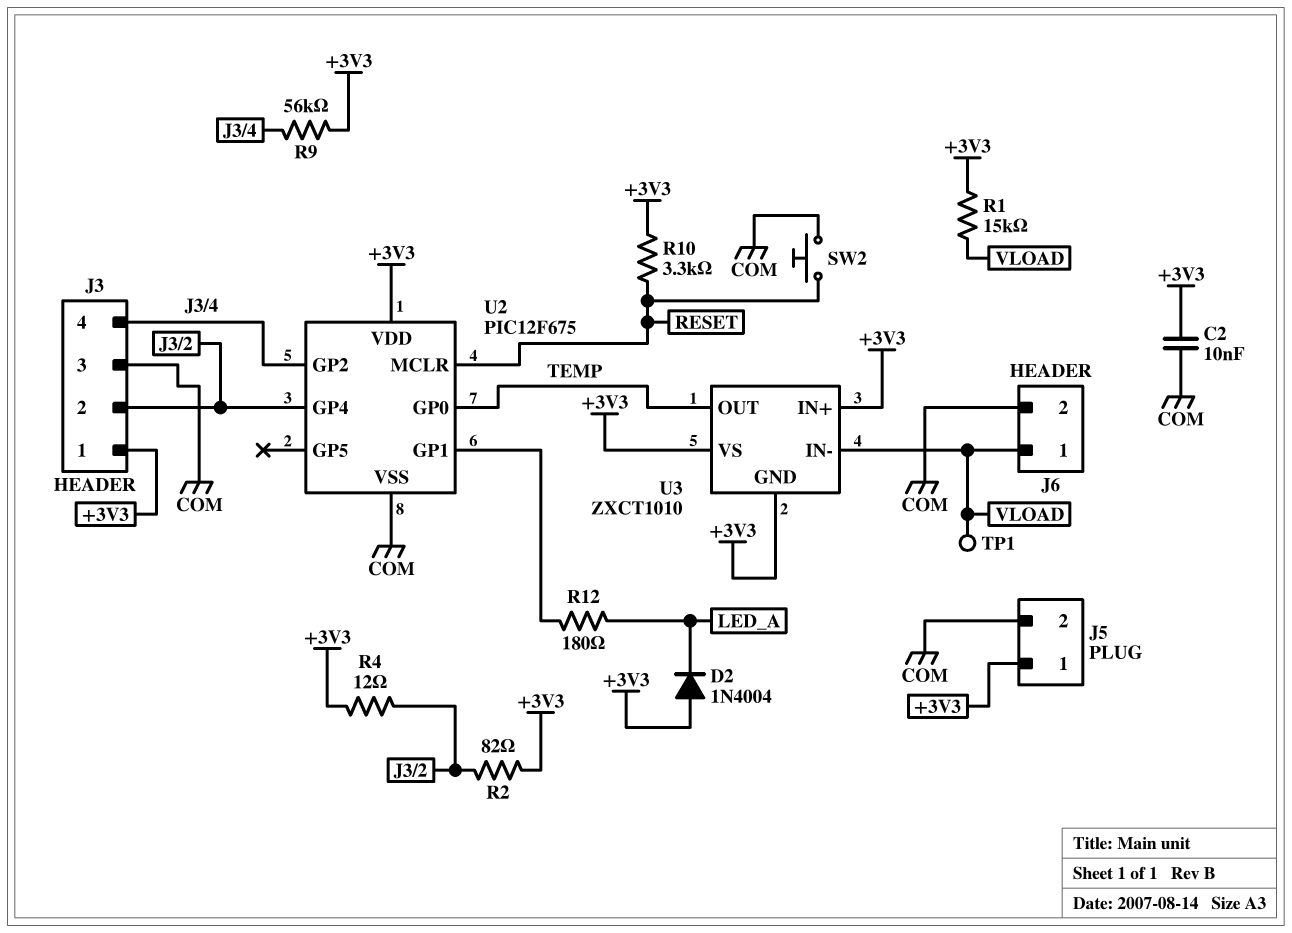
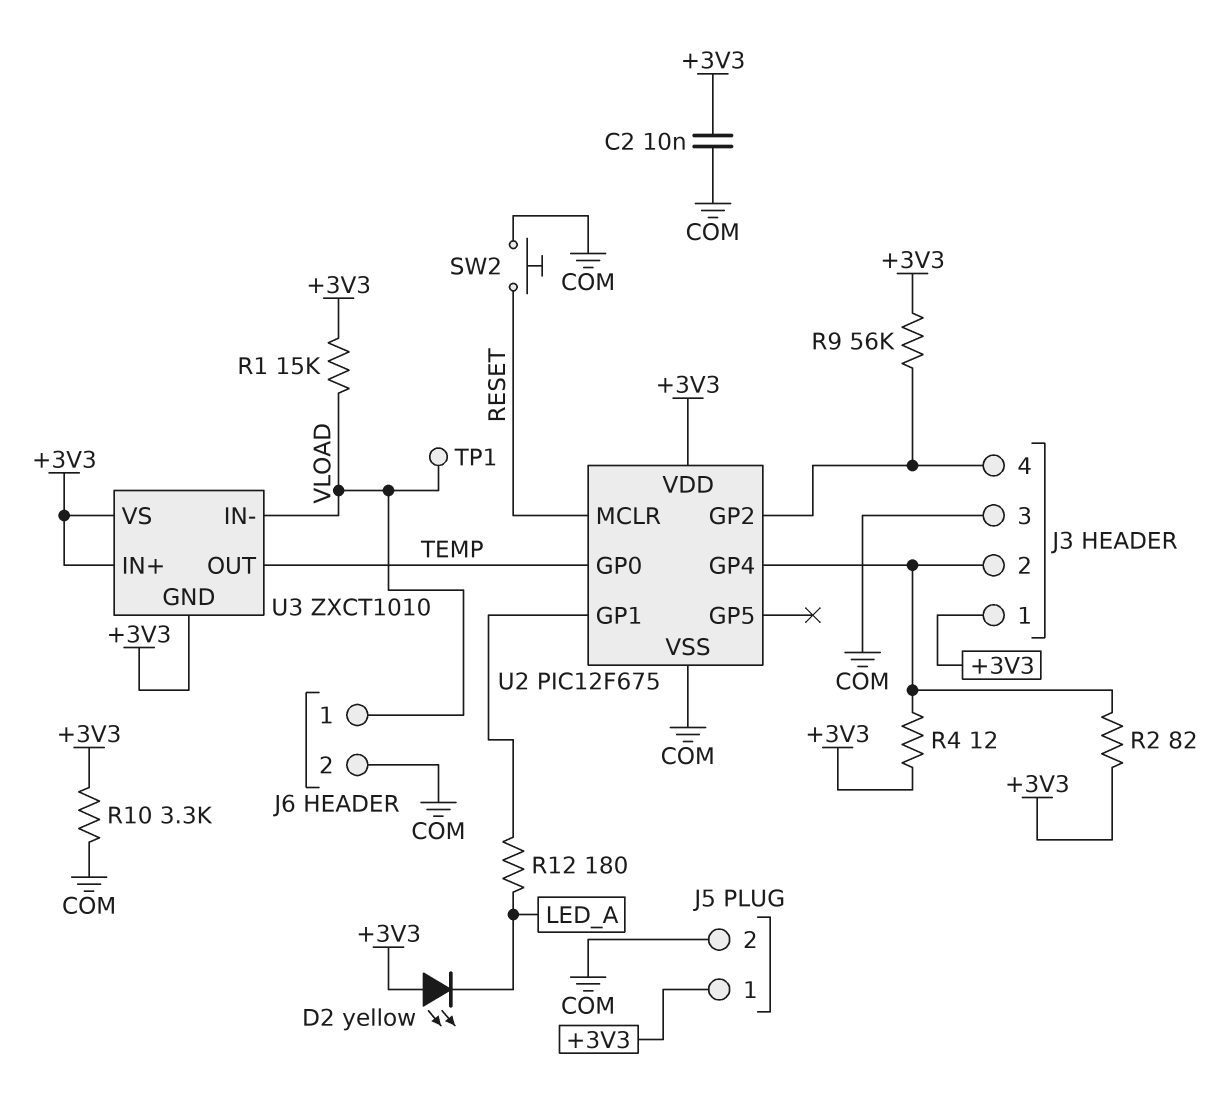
D2: diode 1N4004 (A +3V3, K LED_A) -> LED yellow (A +3V3, K LED_A)
R10: 3.3k (+3V3, RESET) -> 3.3k (+3V3, COM)

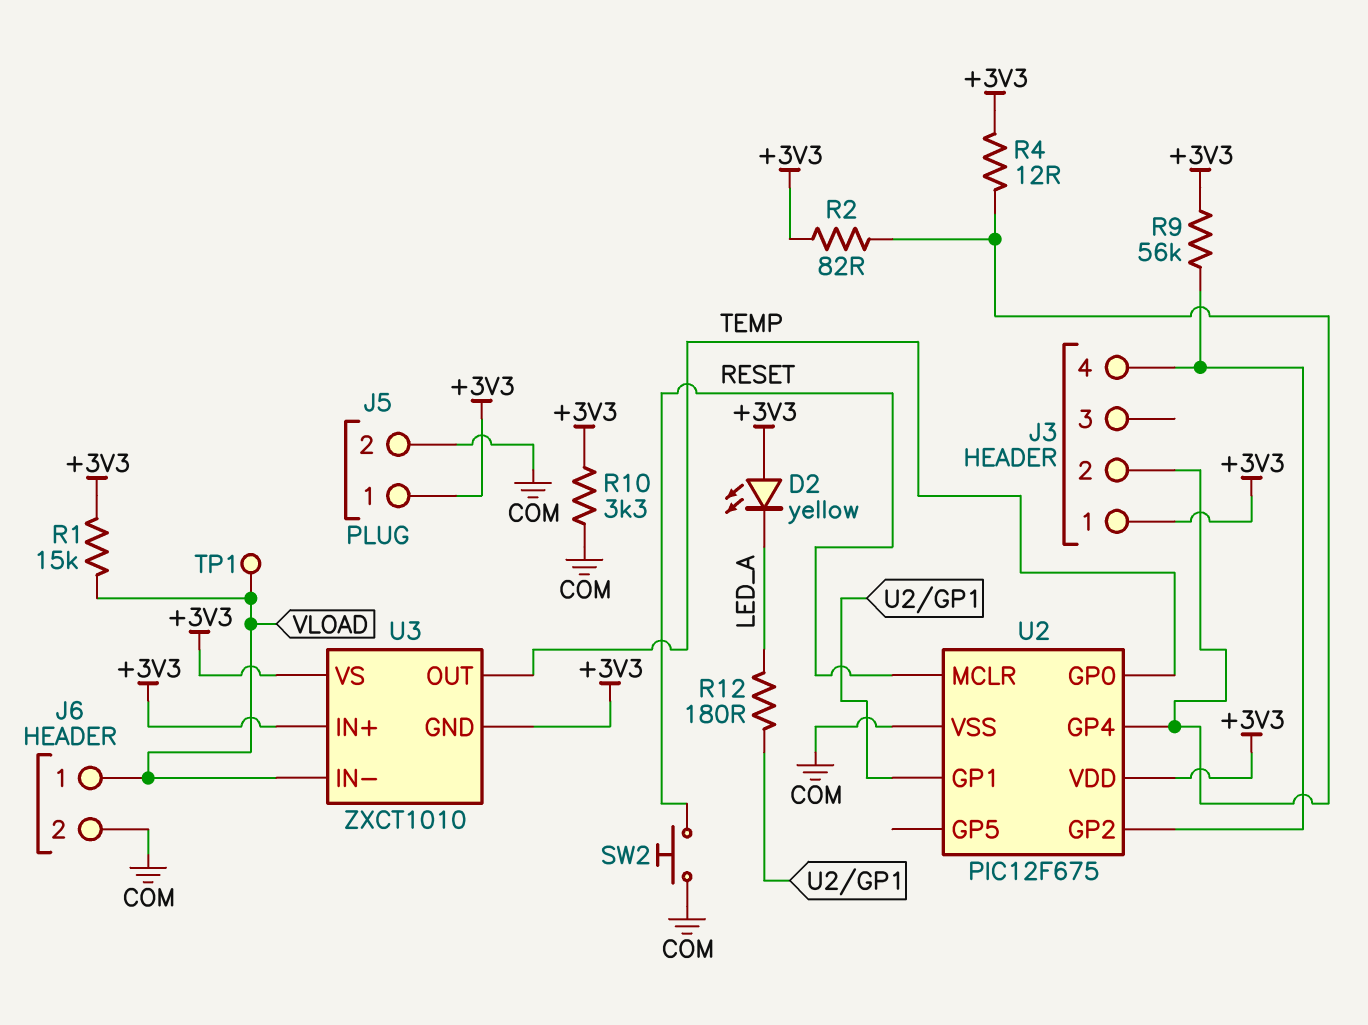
C2: 10nF (+3V3, COM) -> none
J3 pin 3: COM -> none

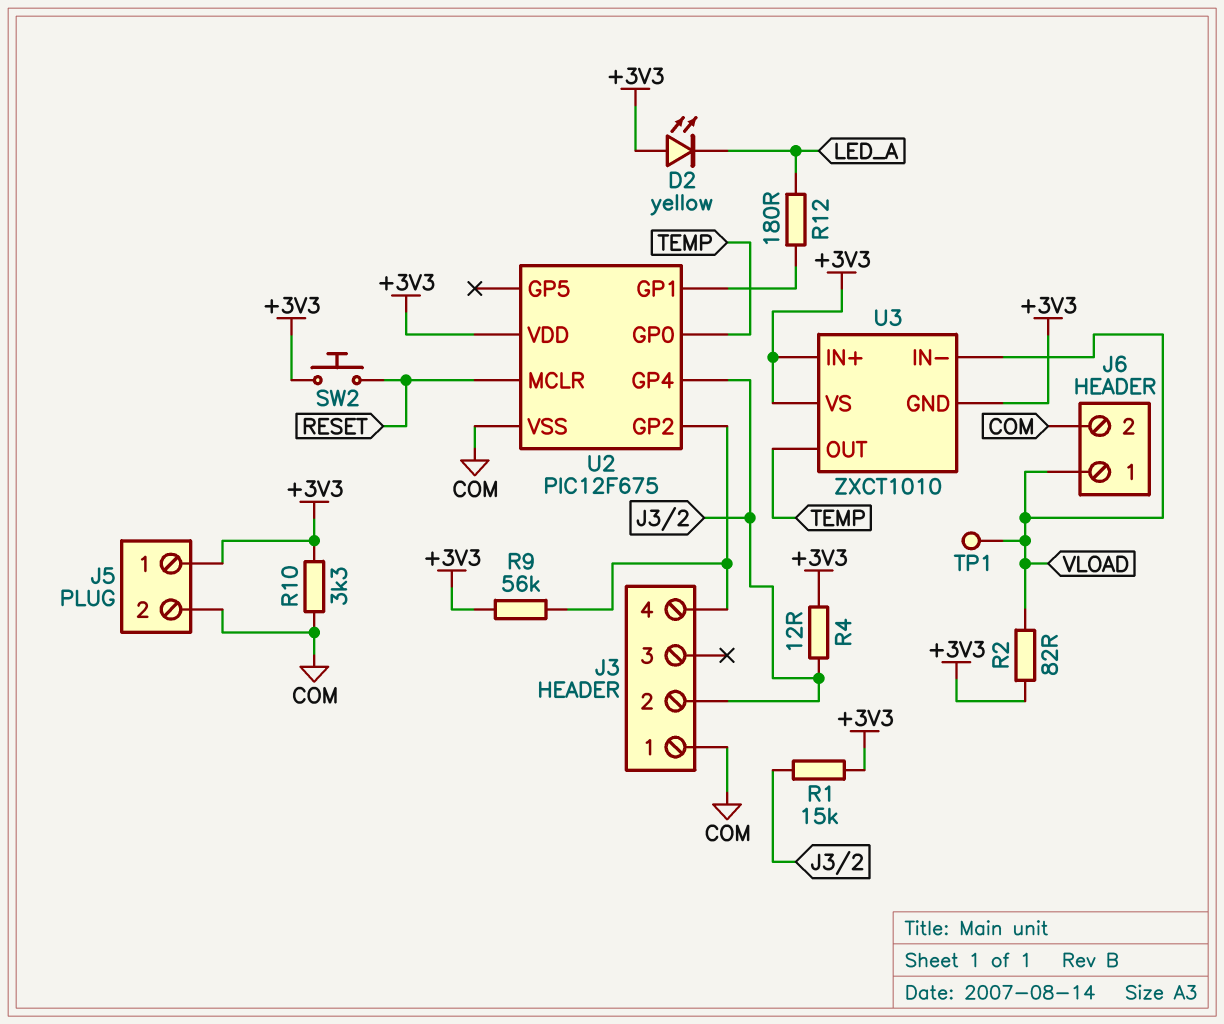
J3 pin 1: +3V3 -> COM
R1: 15k (+3V3, VLOAD) -> 15k (+3V3, J3/2)
R2: 82 (+3V3, J3/2) -> 82 (+3V3, VLOAD)
SW2: button (COM, RESET) -> button (+3V3, RESET)

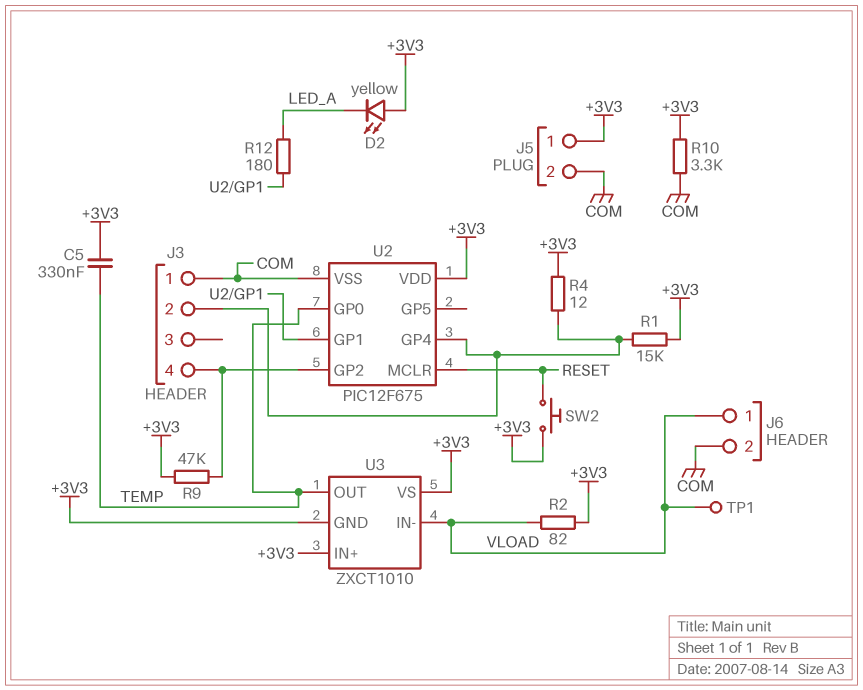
C5: none -> 330nF (+3V3, TEMP)
R9: 56k (+3V3, J3/4) -> 47k (+3V3, J3/4)

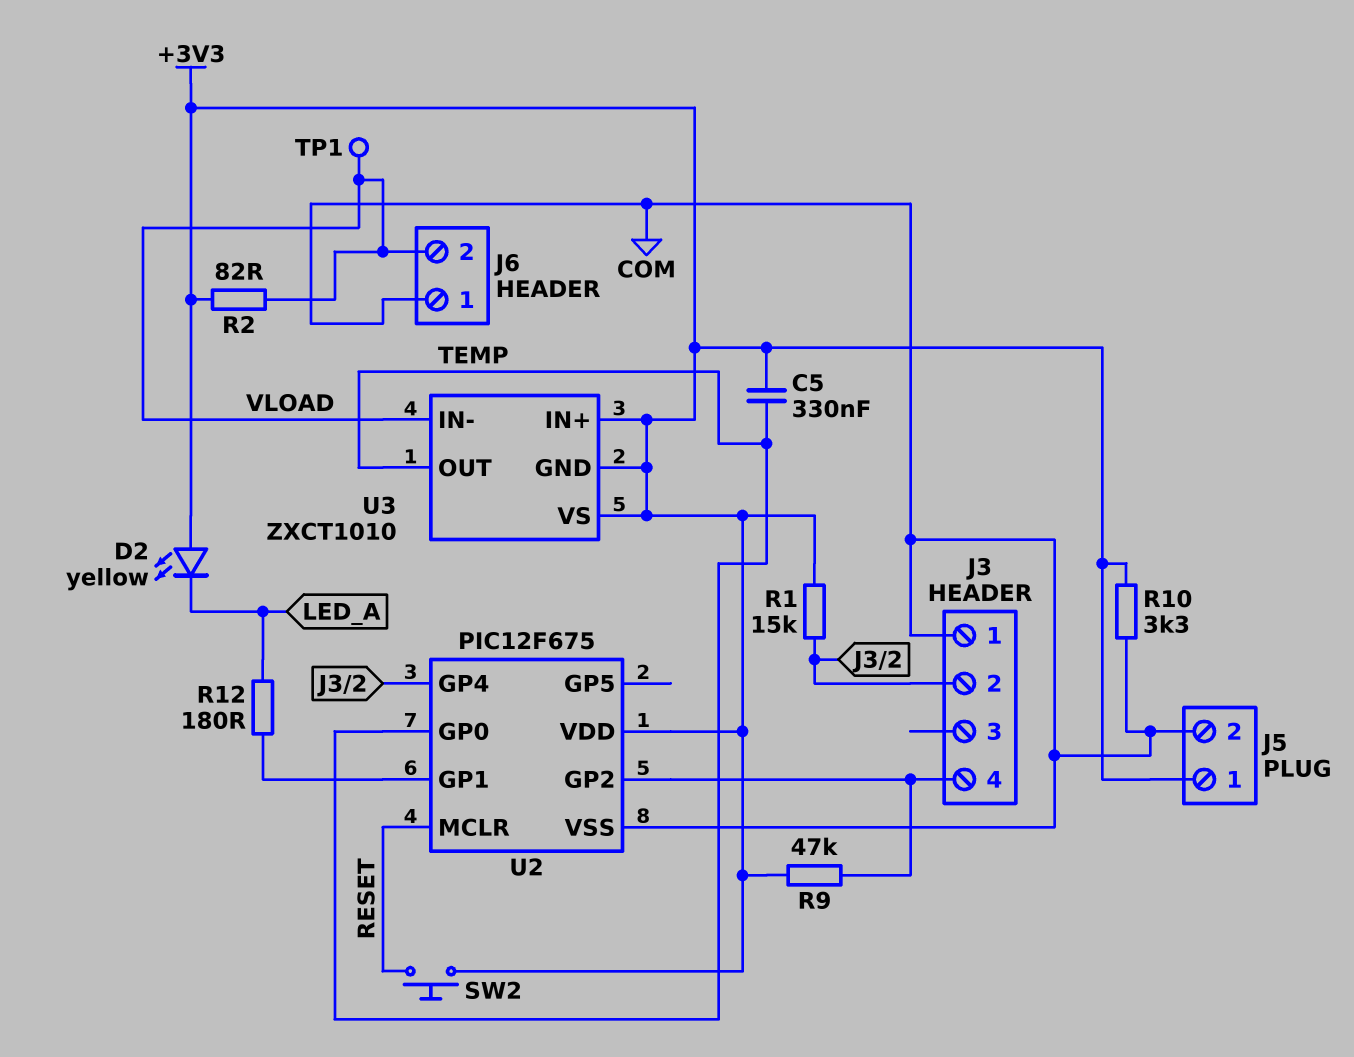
J6 pin 1: VLOAD -> COM
J6 pin 2: COM -> VLOAD
R4: 12 (+3V3, J3/2) -> none

